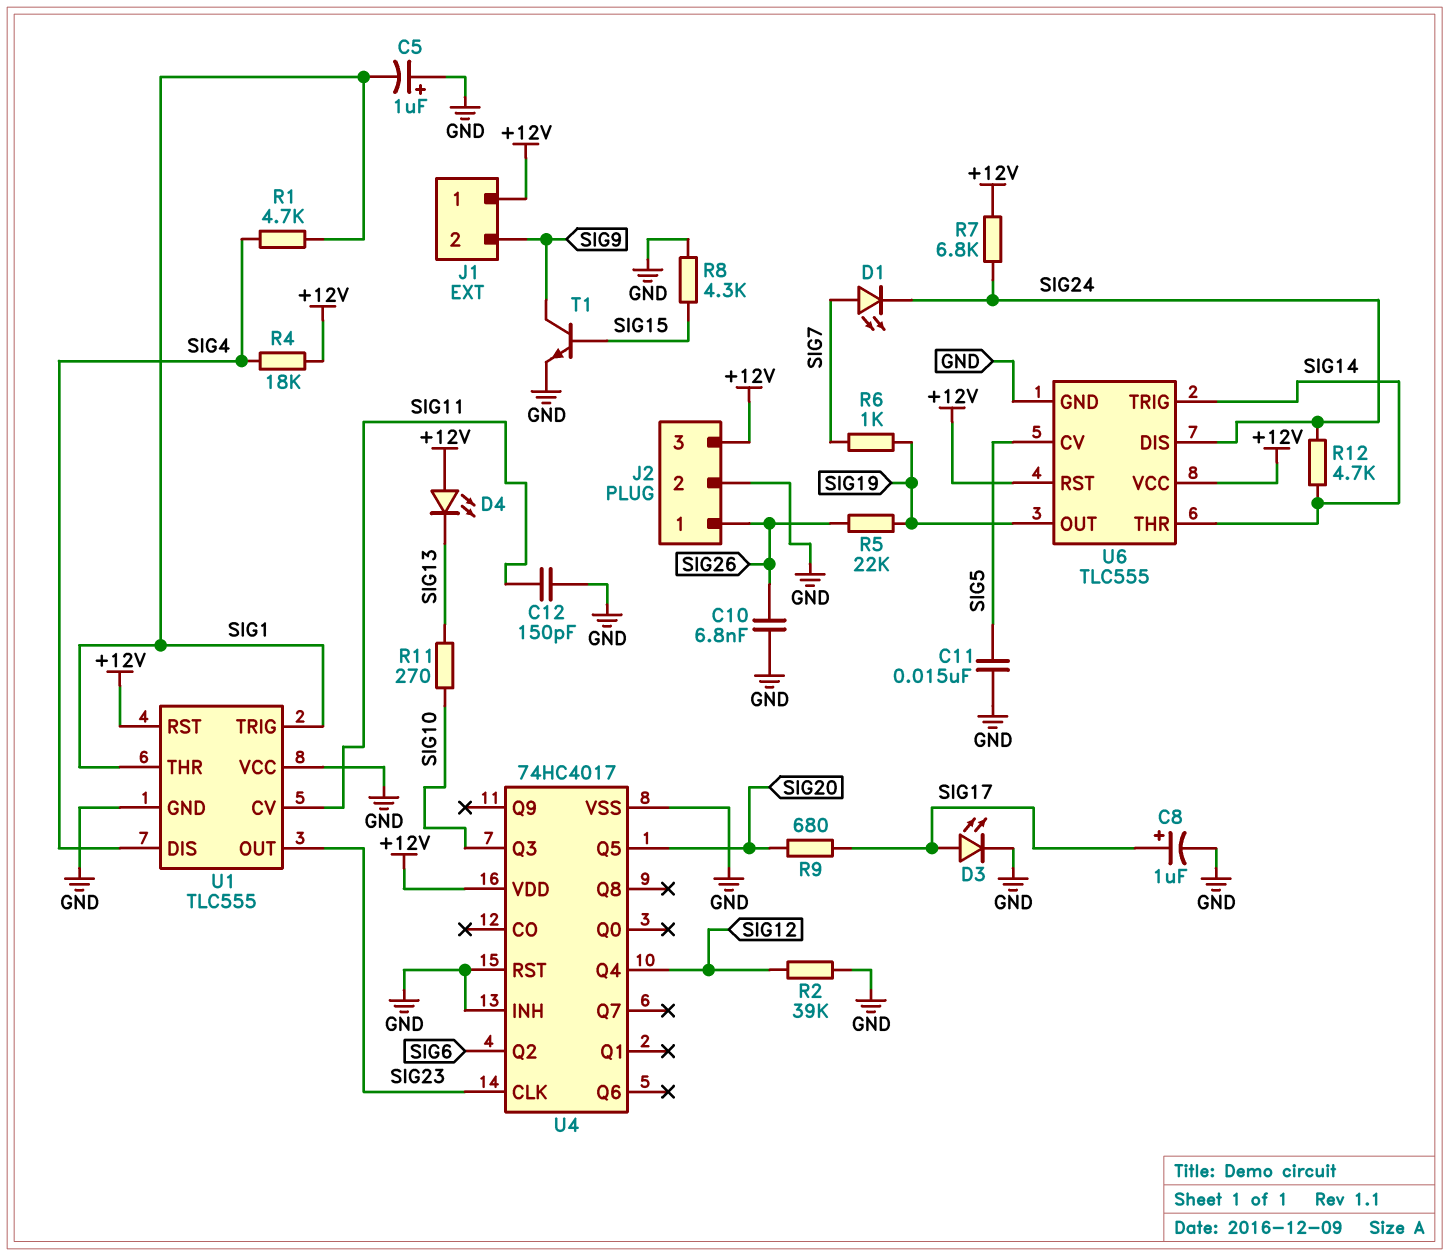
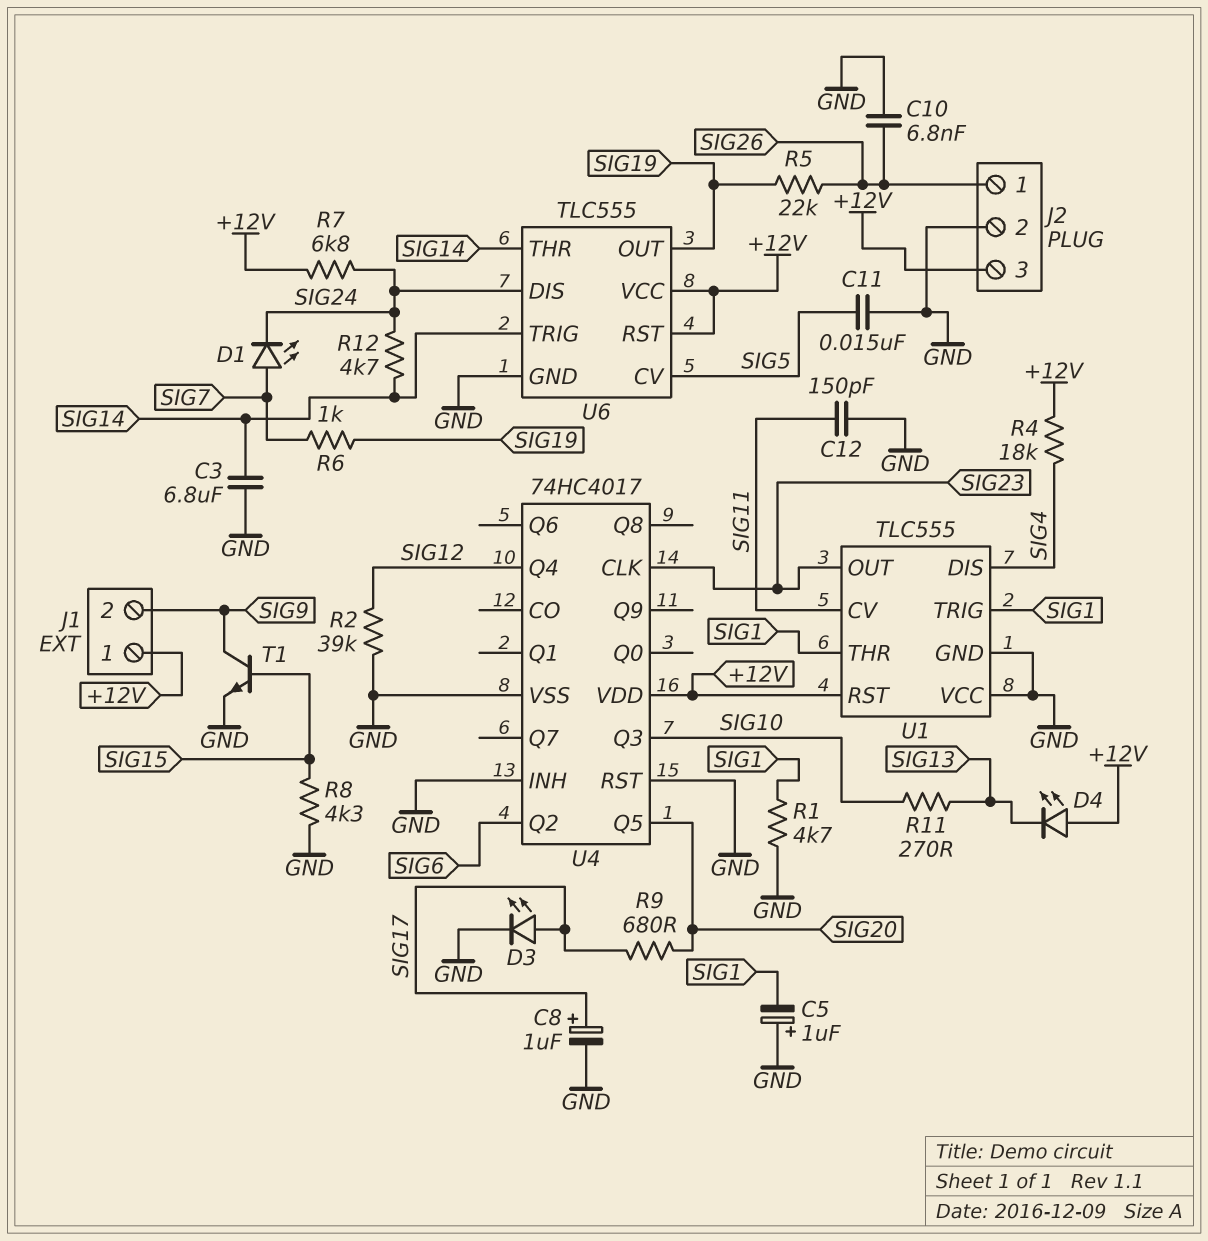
C3: none -> 6.8uF (GND, SIG14)
R1: 4.7k (SIG1, SIG4) -> 4.7k (GND, SIG1)

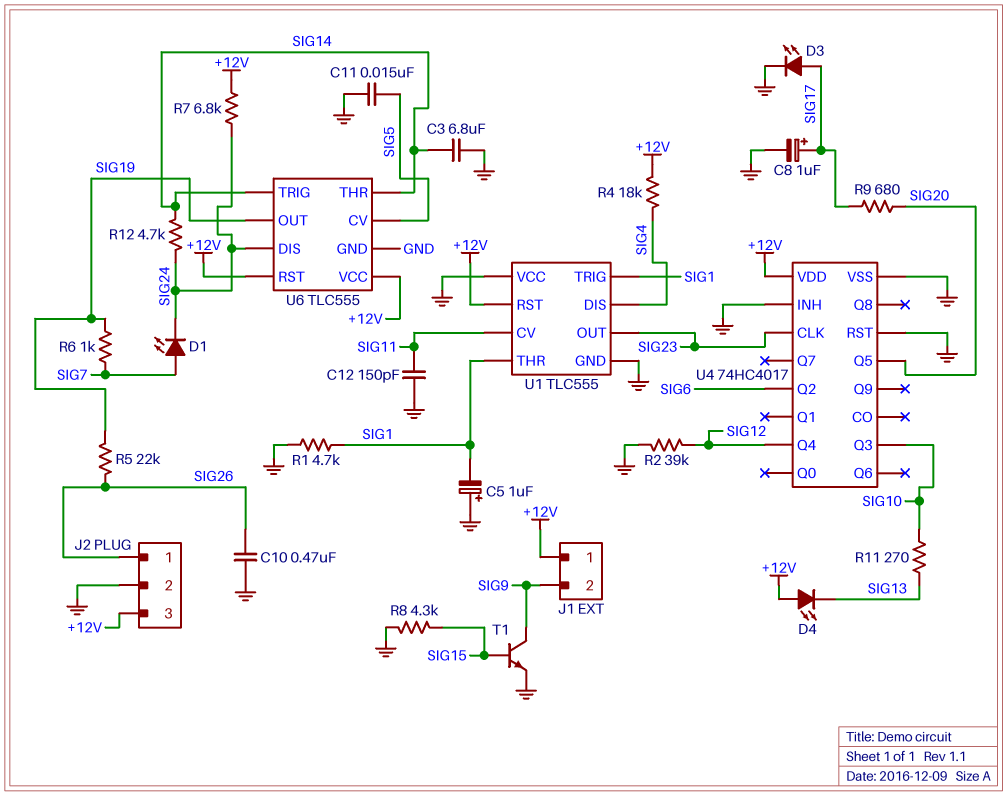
C10: 6.8nF (GND, SIG26) -> 470nF (GND, SIG26)

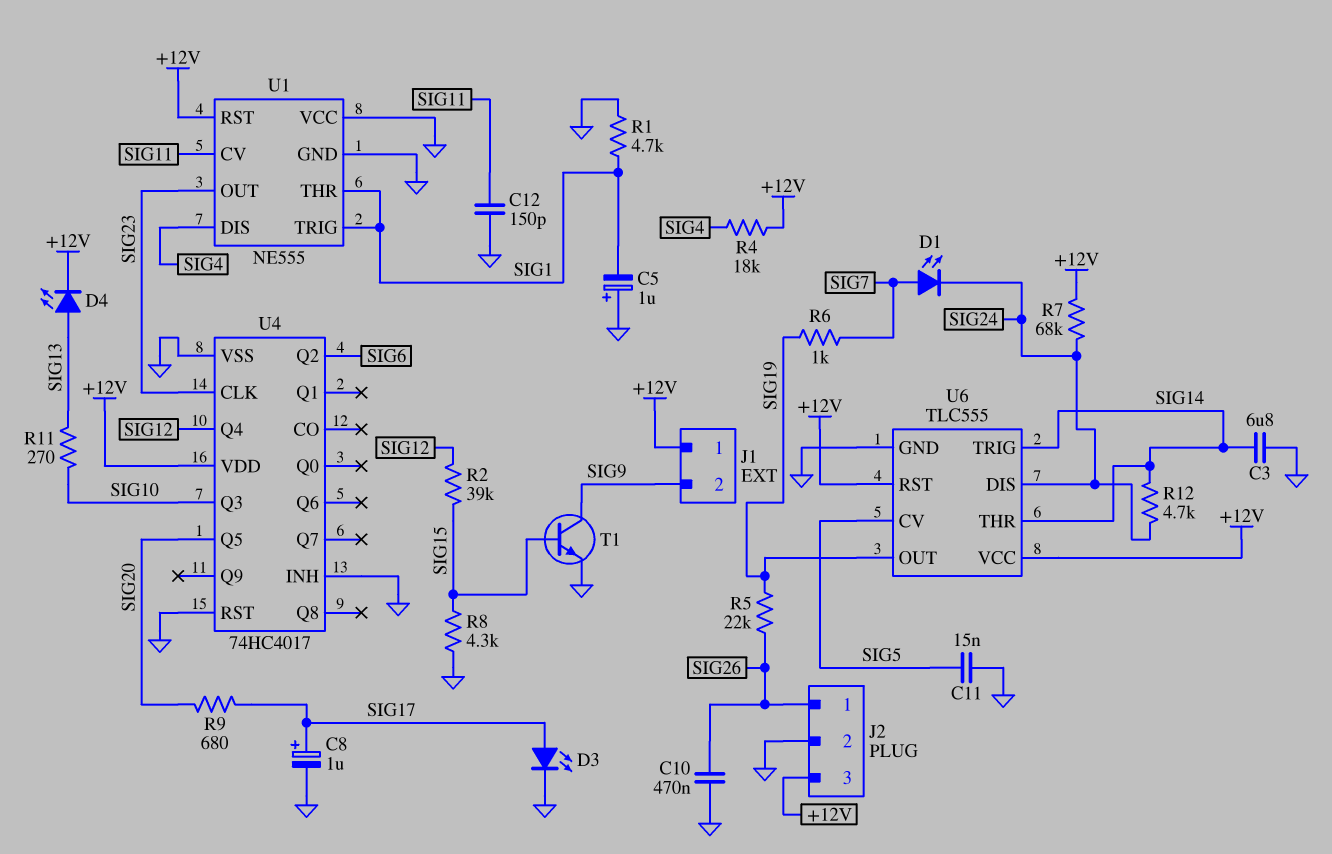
D4: LED (A +12V, K SIG13) -> LED (A SIG13, K +12V)
R2: 39k (GND, SIG12) -> 39k (SIG12, SIG15)
R7: 6.8k (+12V, SIG24) -> 68k (+12V, SIG24)
U1: TLC555 -> NE555

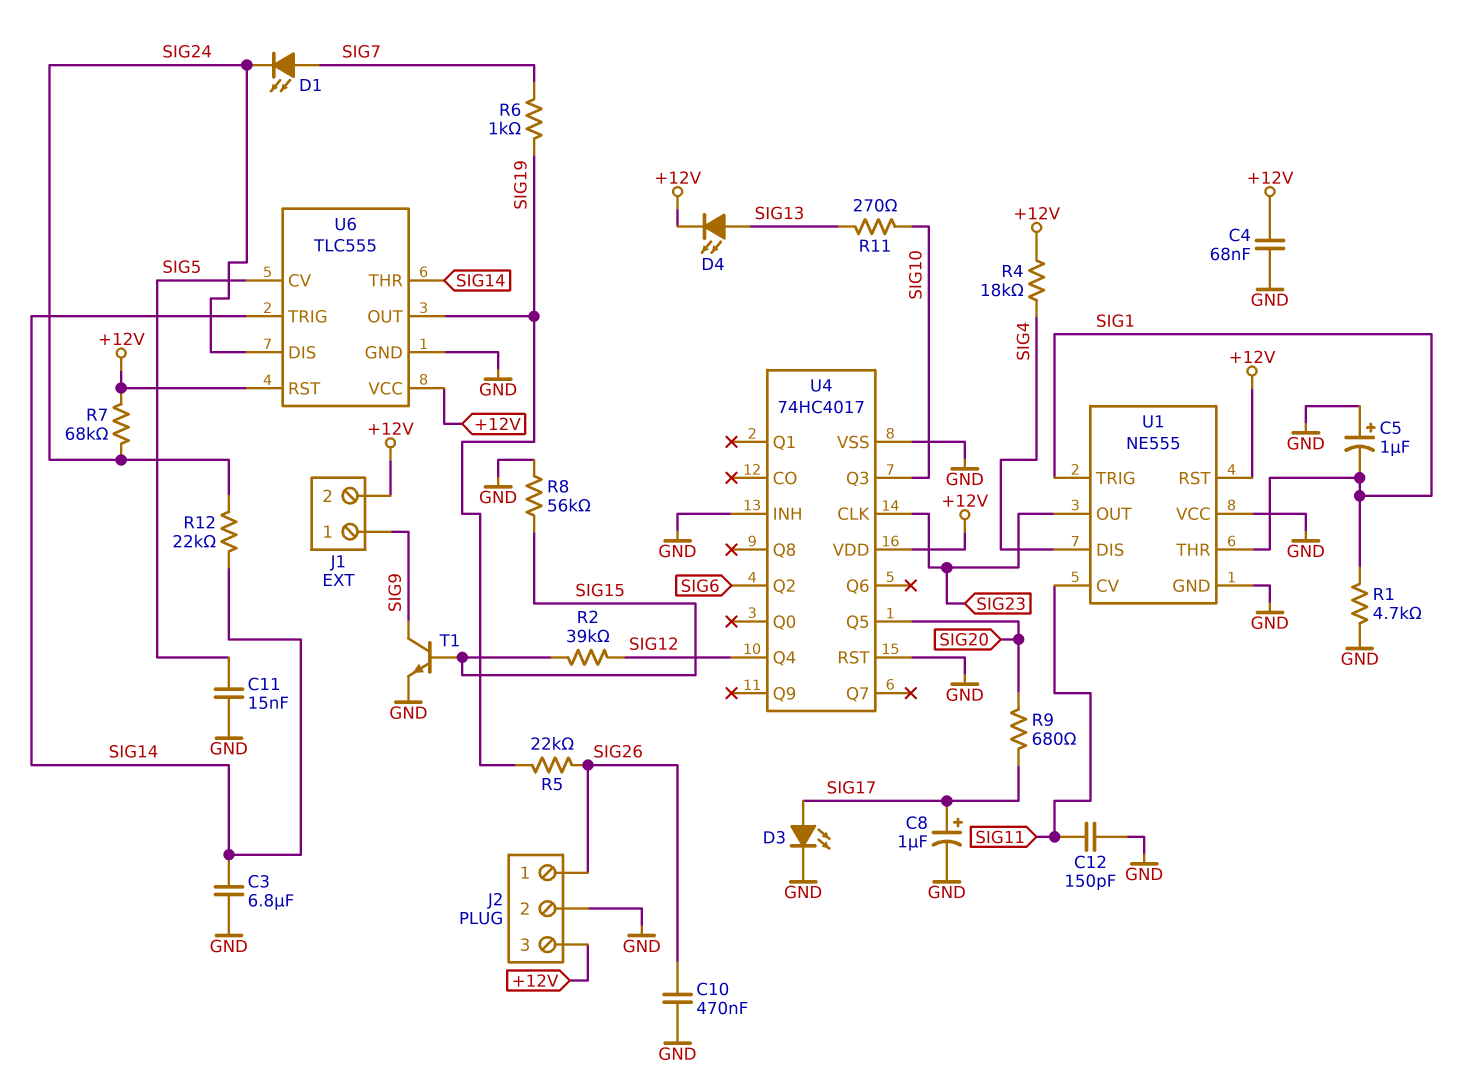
C4: none -> 68nF (+12V, GND)
J1 pin 1: +12V -> SIG9
J1 pin 2: SIG9 -> +12V
R8: 4.3k (GND, SIG15) -> 56k (GND, SIG15)
R12: 4.7k (SIG14, SIG24) -> 22k (SIG14, SIG24)

